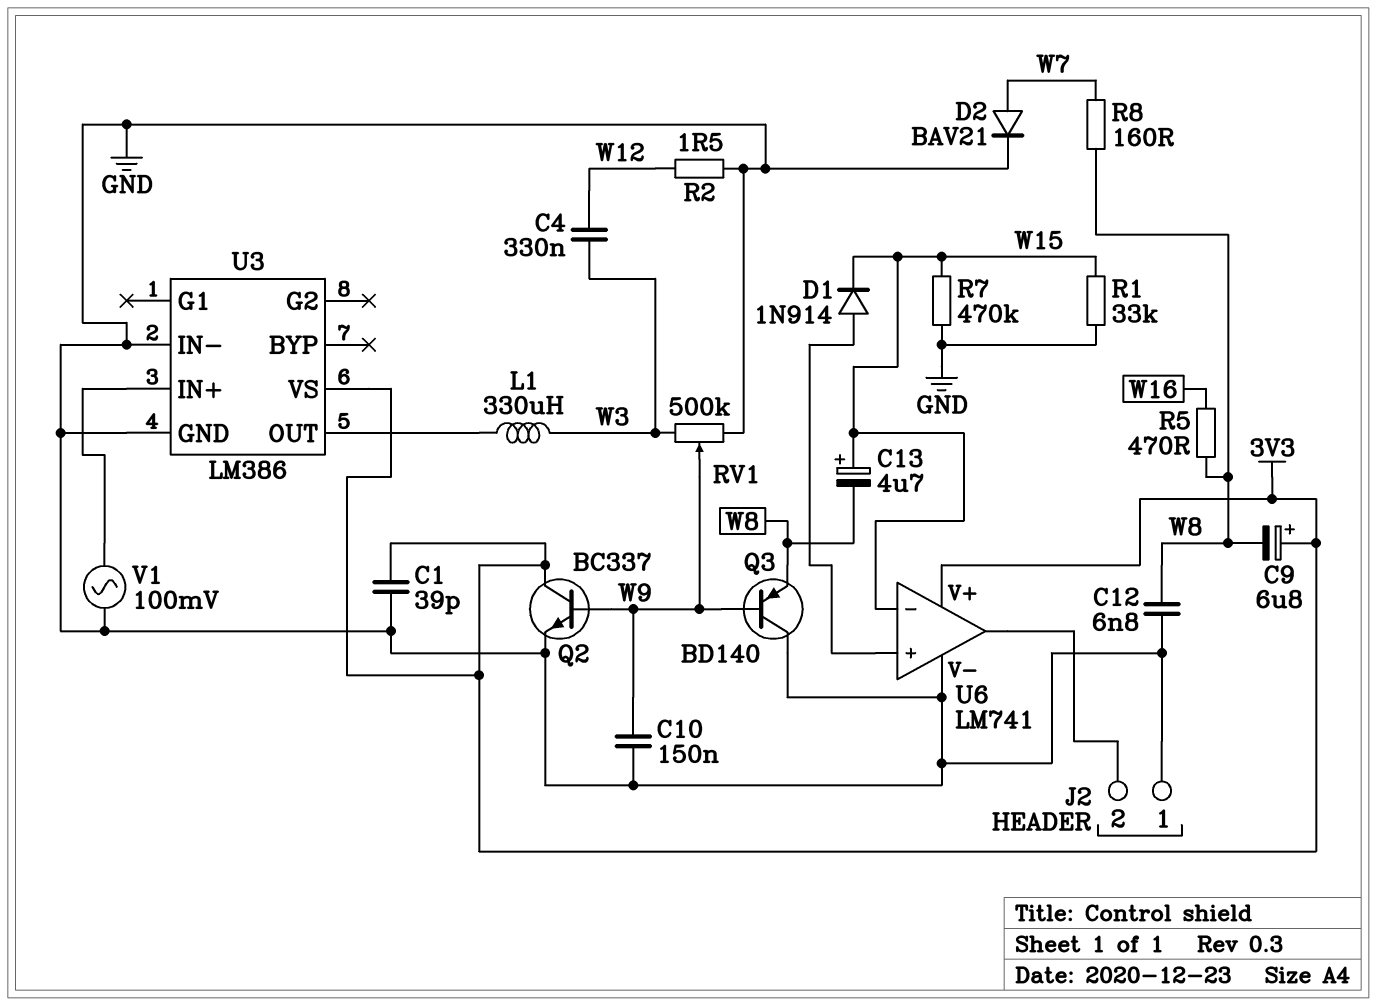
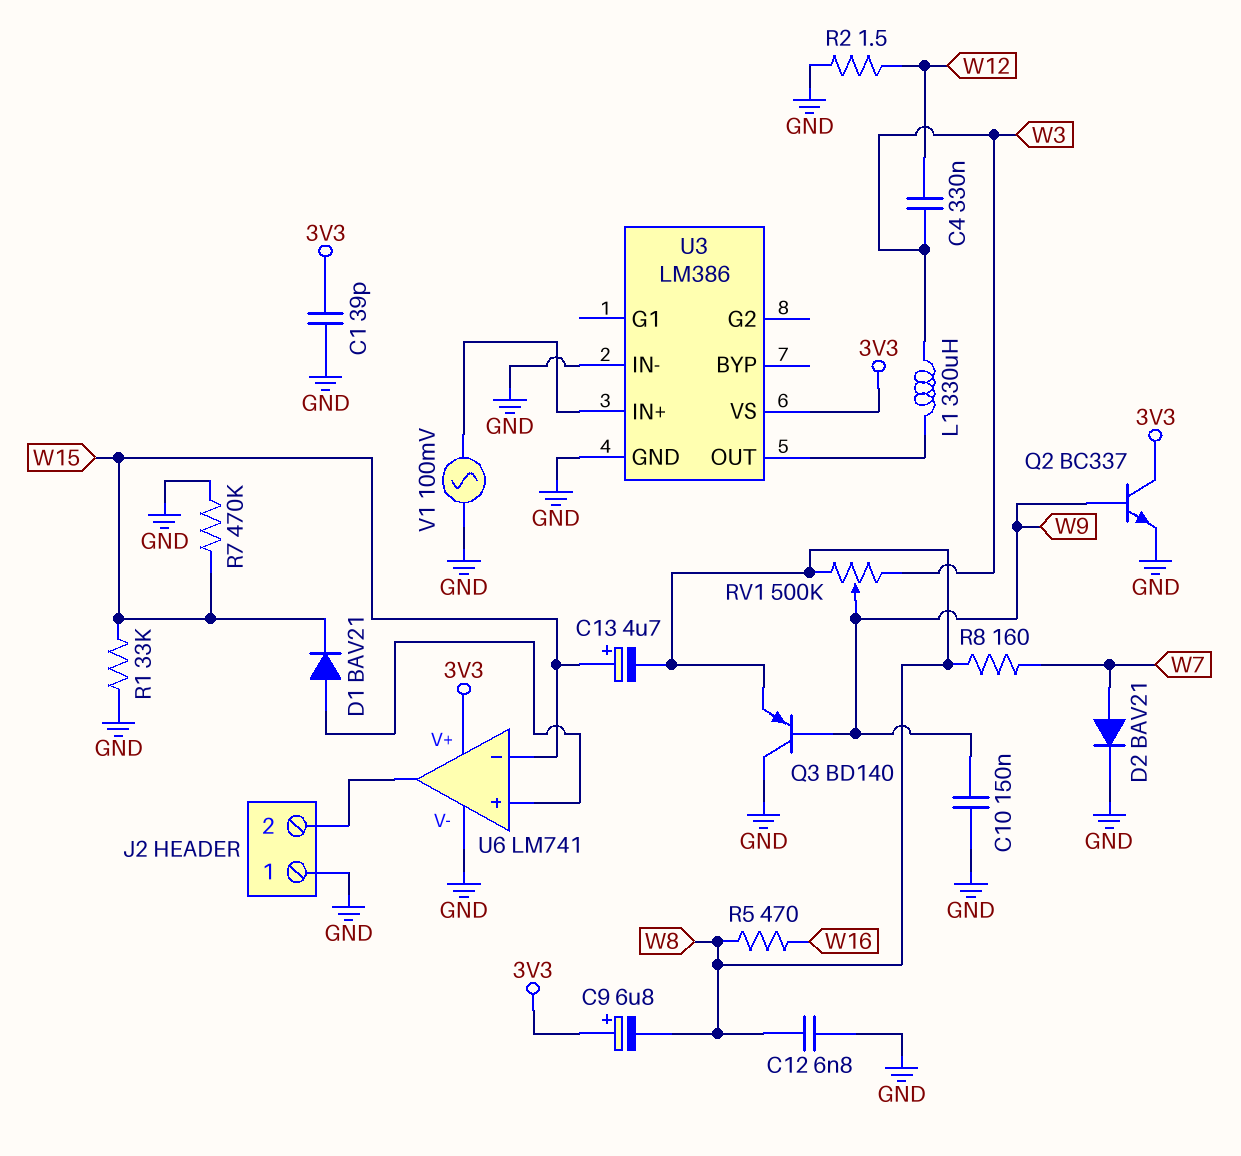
D1: diode 1N914 (A U6/in+, K W15) -> diode BAV21 (A U6/in+, K W15)
RV1: 500k (GND, W3, wiper W9) -> 500k (W3, W8, wiper W9)

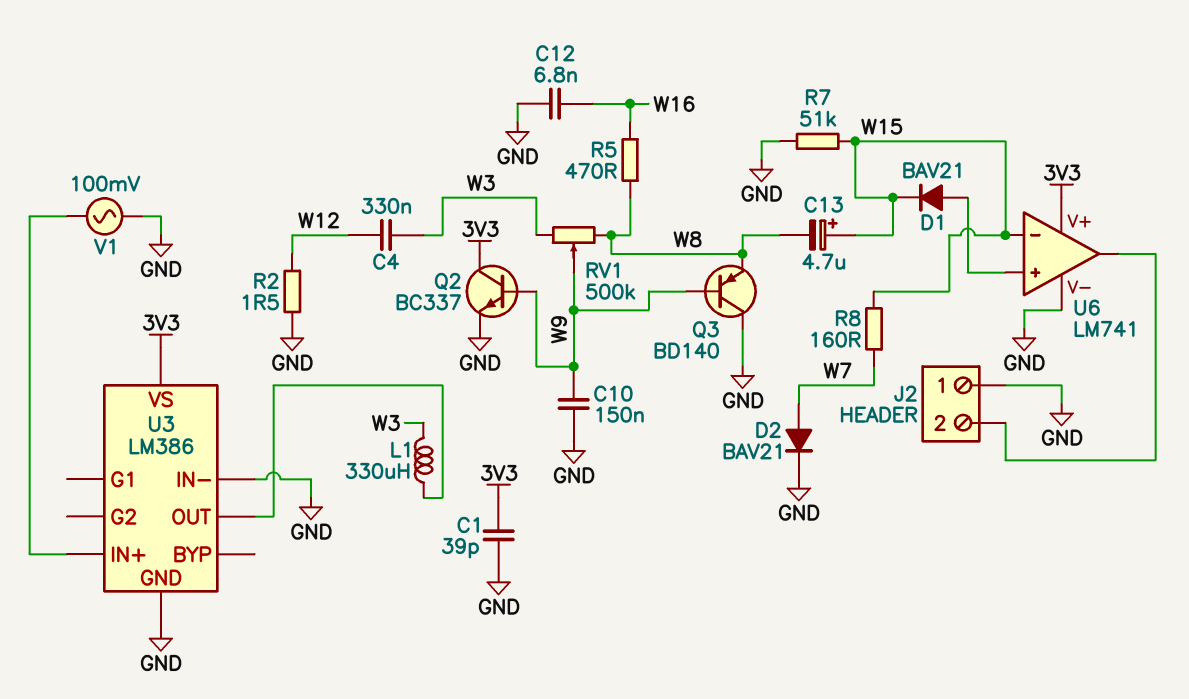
C9: 6.8uF (plus 3V3, minus W8) -> none
C12: 6.8nF (GND, W8) -> 6.8nF (GND, W16)
R1: 33k (GND, W15) -> none
R7: 470k (GND, W15) -> 51k (GND, W15)
R8: 160 (W7, W8) -> 160 (W7, W15)

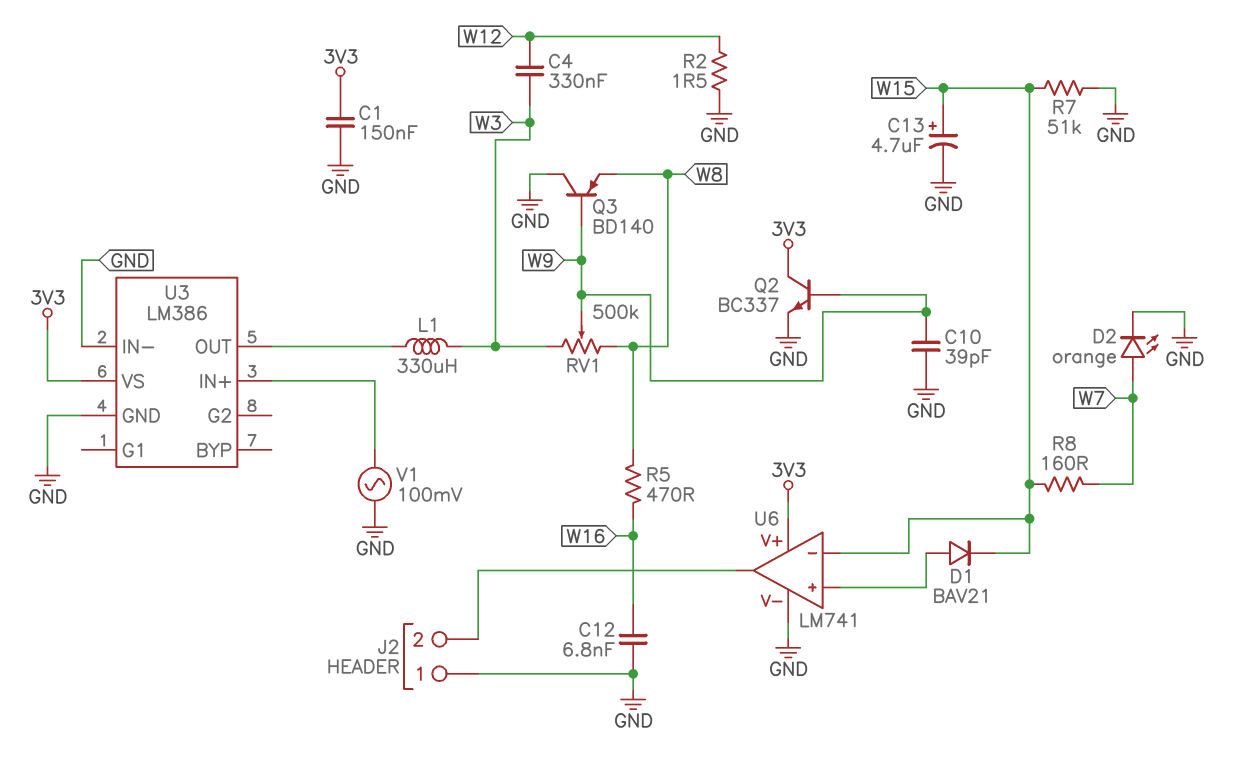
C1: 39pF (3V3, GND) -> 150nF (3V3, GND)
C10: 150nF (GND, W9) -> 39pF (GND, W9)
C13: 4.7uF (plus W15, minus W8) -> 4.7uF (plus W15, minus GND)
D2: diode BAV21 (A W7, K GND) -> LED orange (A W7, K GND)

